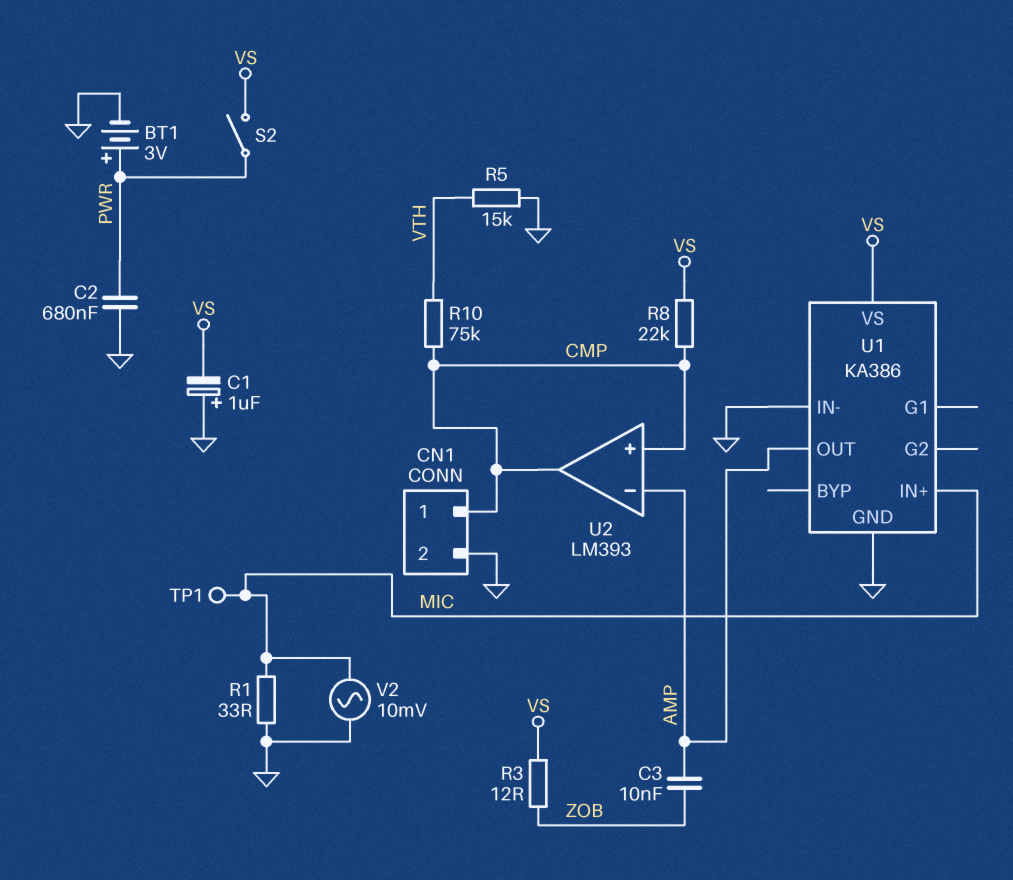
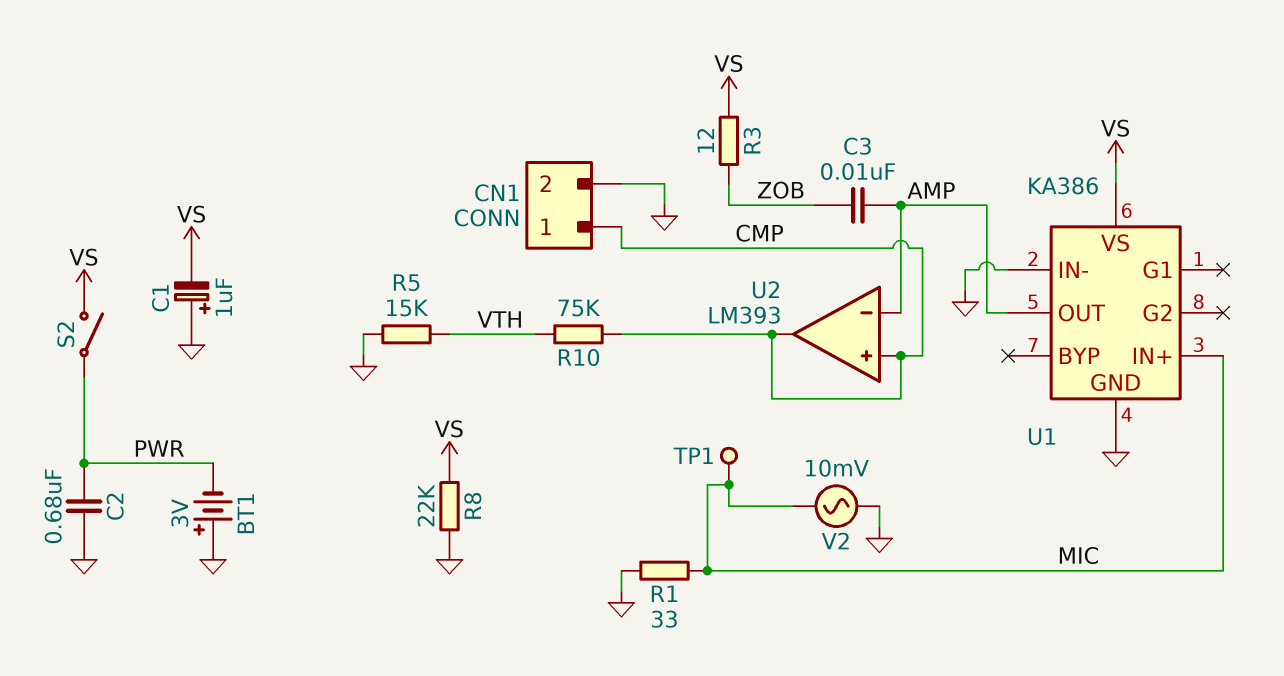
BT1: 3V (plus PWR, minus GND) -> 3V (plus GND, minus PWR)
R8: 22k (CMP, VS) -> 22k (GND, VS)

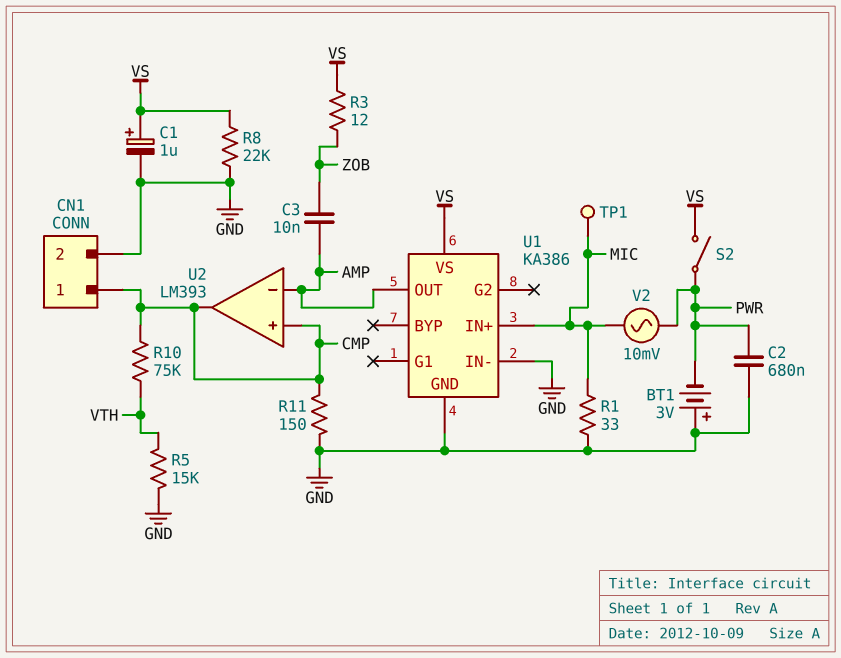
C1: 1uF (plus GND, minus VS) -> 1uF (plus VS, minus GND)
R11: none -> 150 (CMP, GND)
V2: AC 10mV (GND, MIC) -> AC 10mV (MIC, PWR)

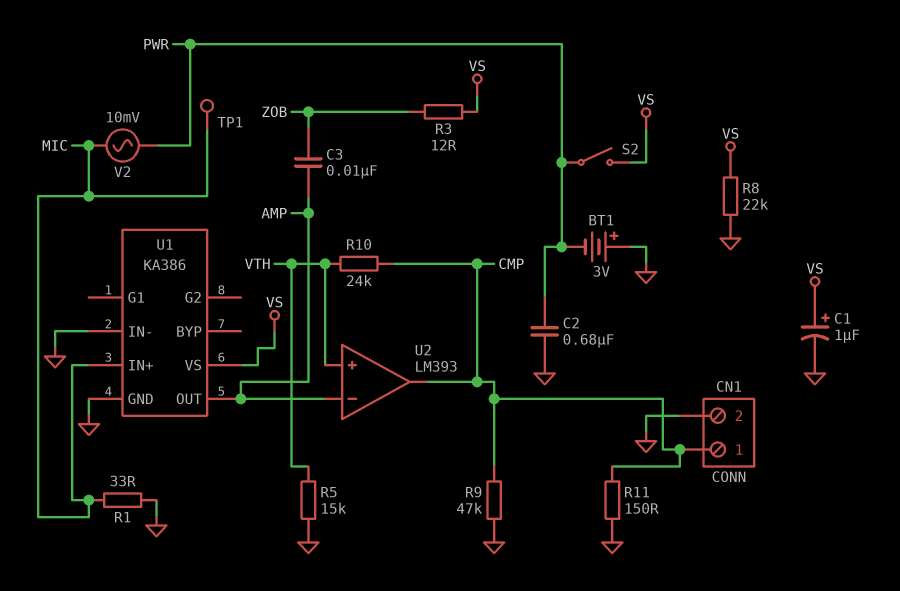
R9: none -> 47k (CMP, GND)
R10: 75k (CMP, VTH) -> 24k (CMP, VTH)
U2 pin in+: CMP -> VTH

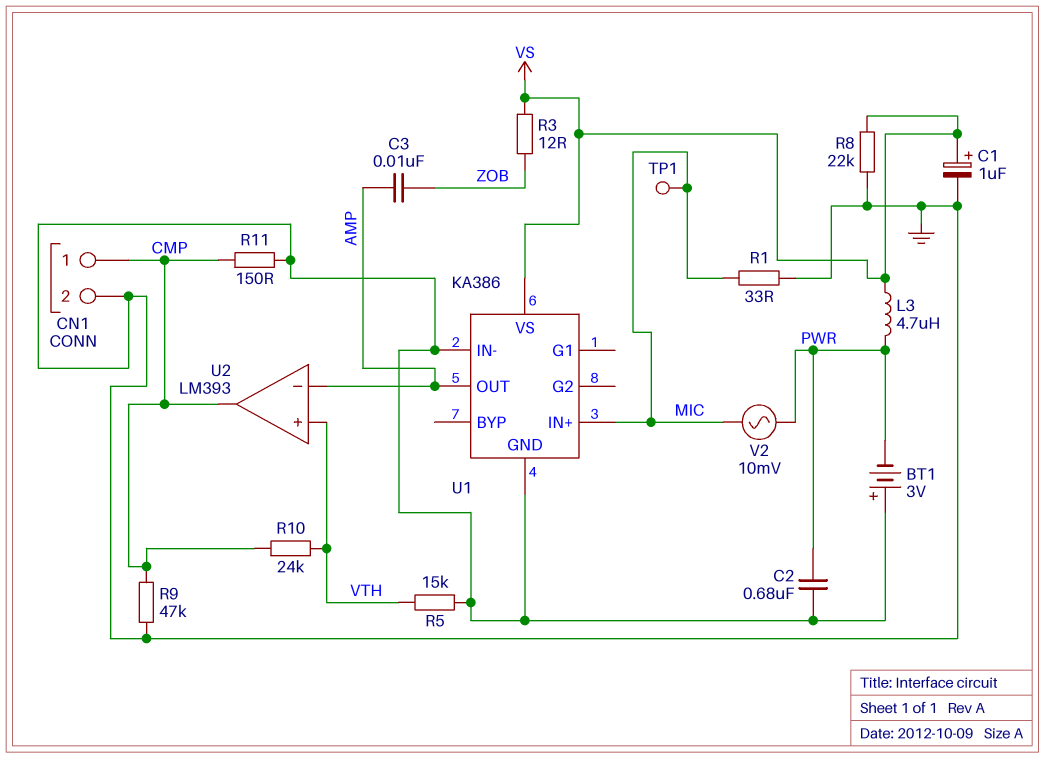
L3: none -> 4.7uH (PWR, VS)
S2: switch (PWR, VS) -> none

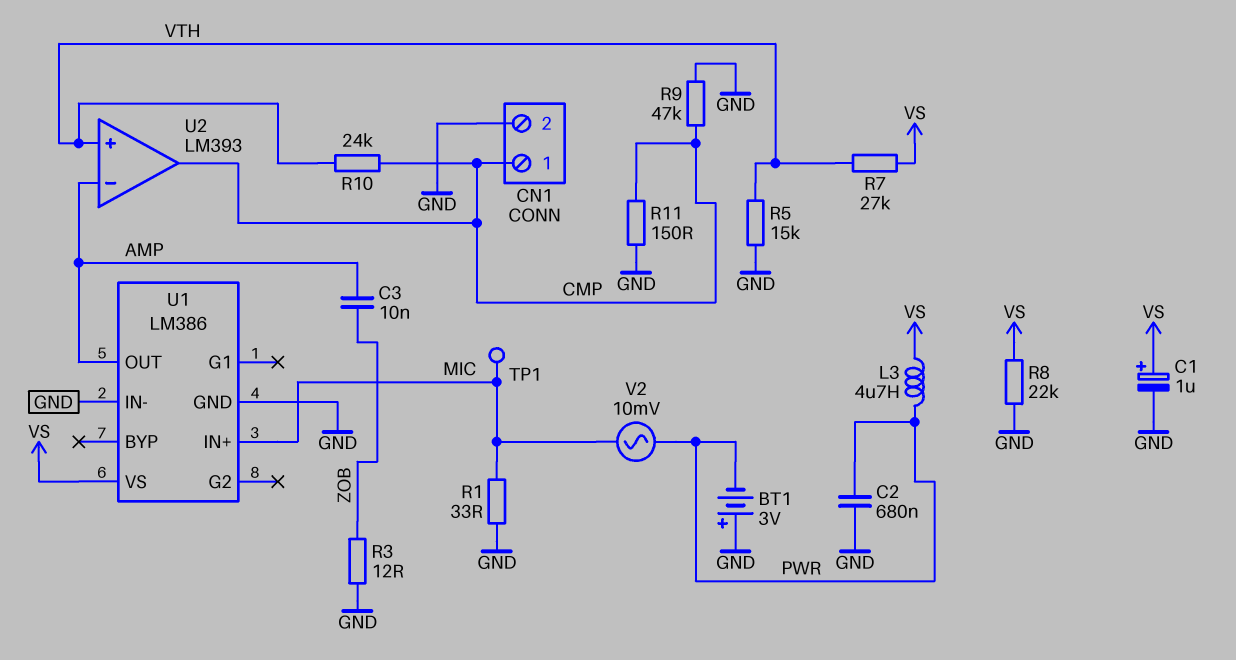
R3: 12 (VS, ZOB) -> 12 (GND, ZOB)
R7: none -> 27k (VS, VTH)
U1: KA386 -> LM386

